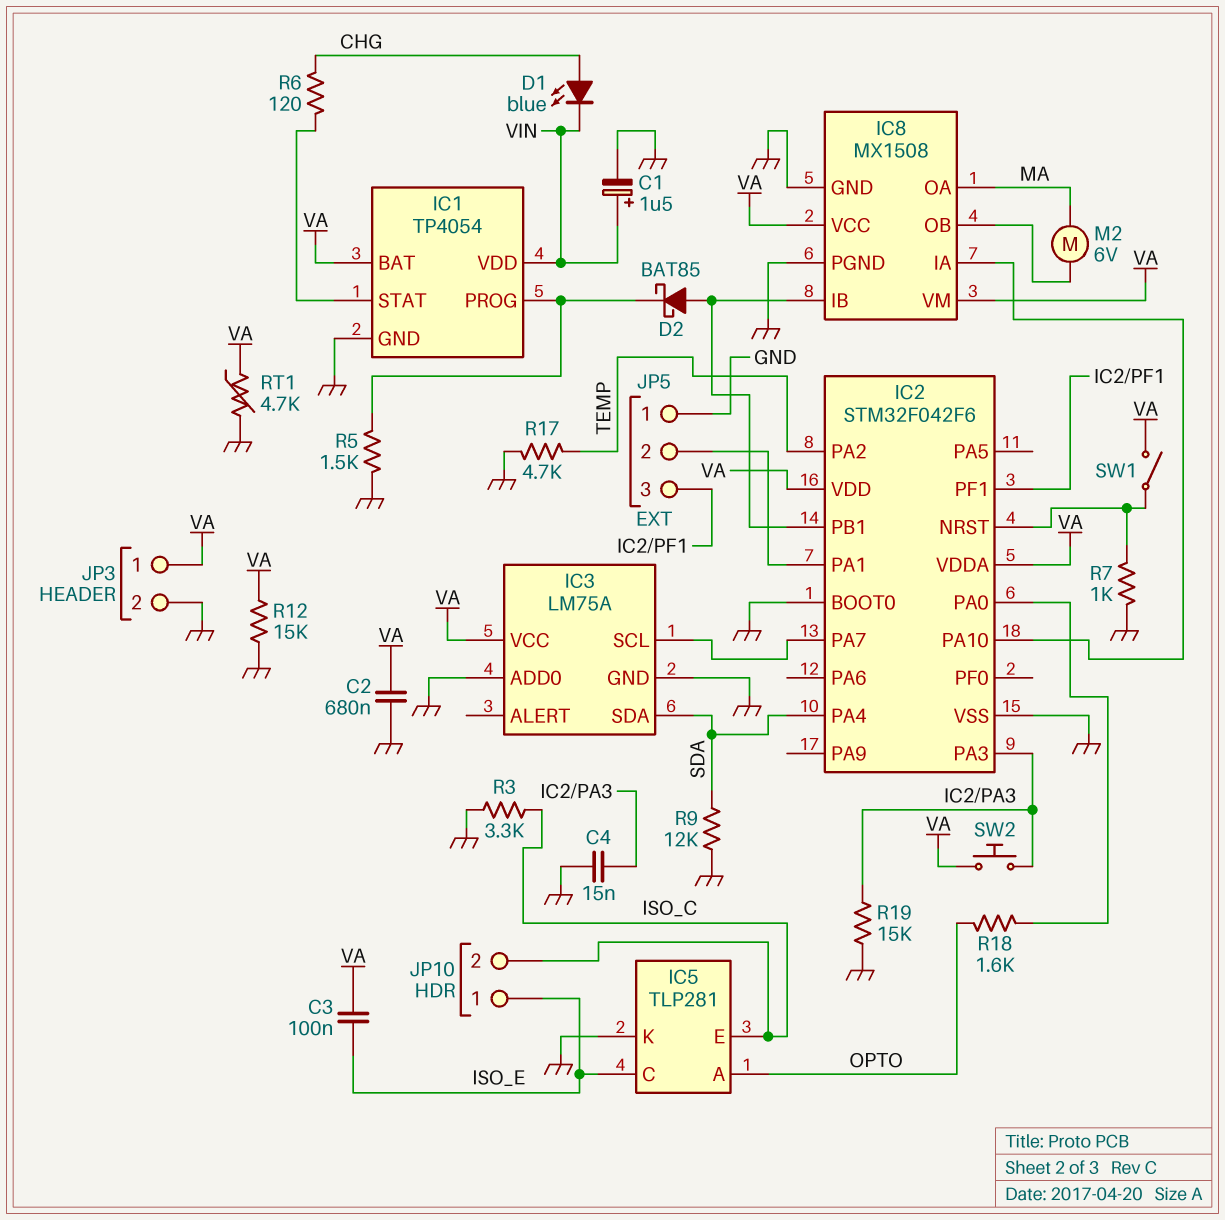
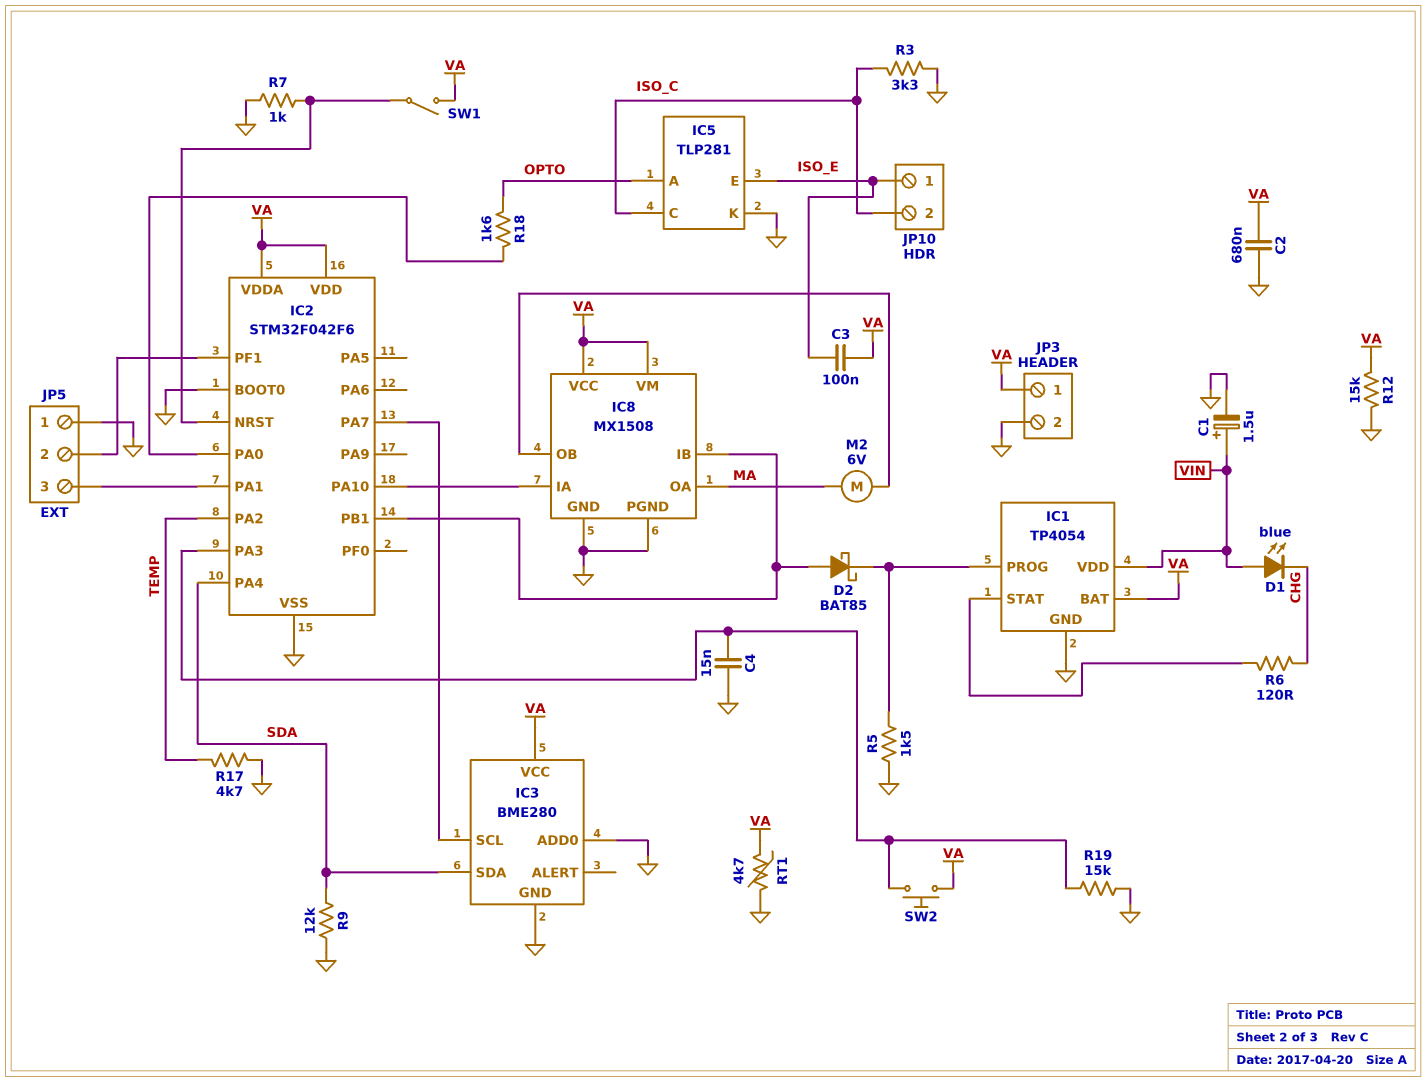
D1: LED blue (A CHG, K VIN) -> LED blue (A VIN, K CHG)
IC3: LM75A -> BME280
IC5 pin C: ISO_E -> ISO_C
IC5 pin E: ISO_C -> ISO_E
JP5 pin 2: IC2/PA1 -> IC2/PF1
JP5 pin 3: IC2/PF1 -> IC2/PA1

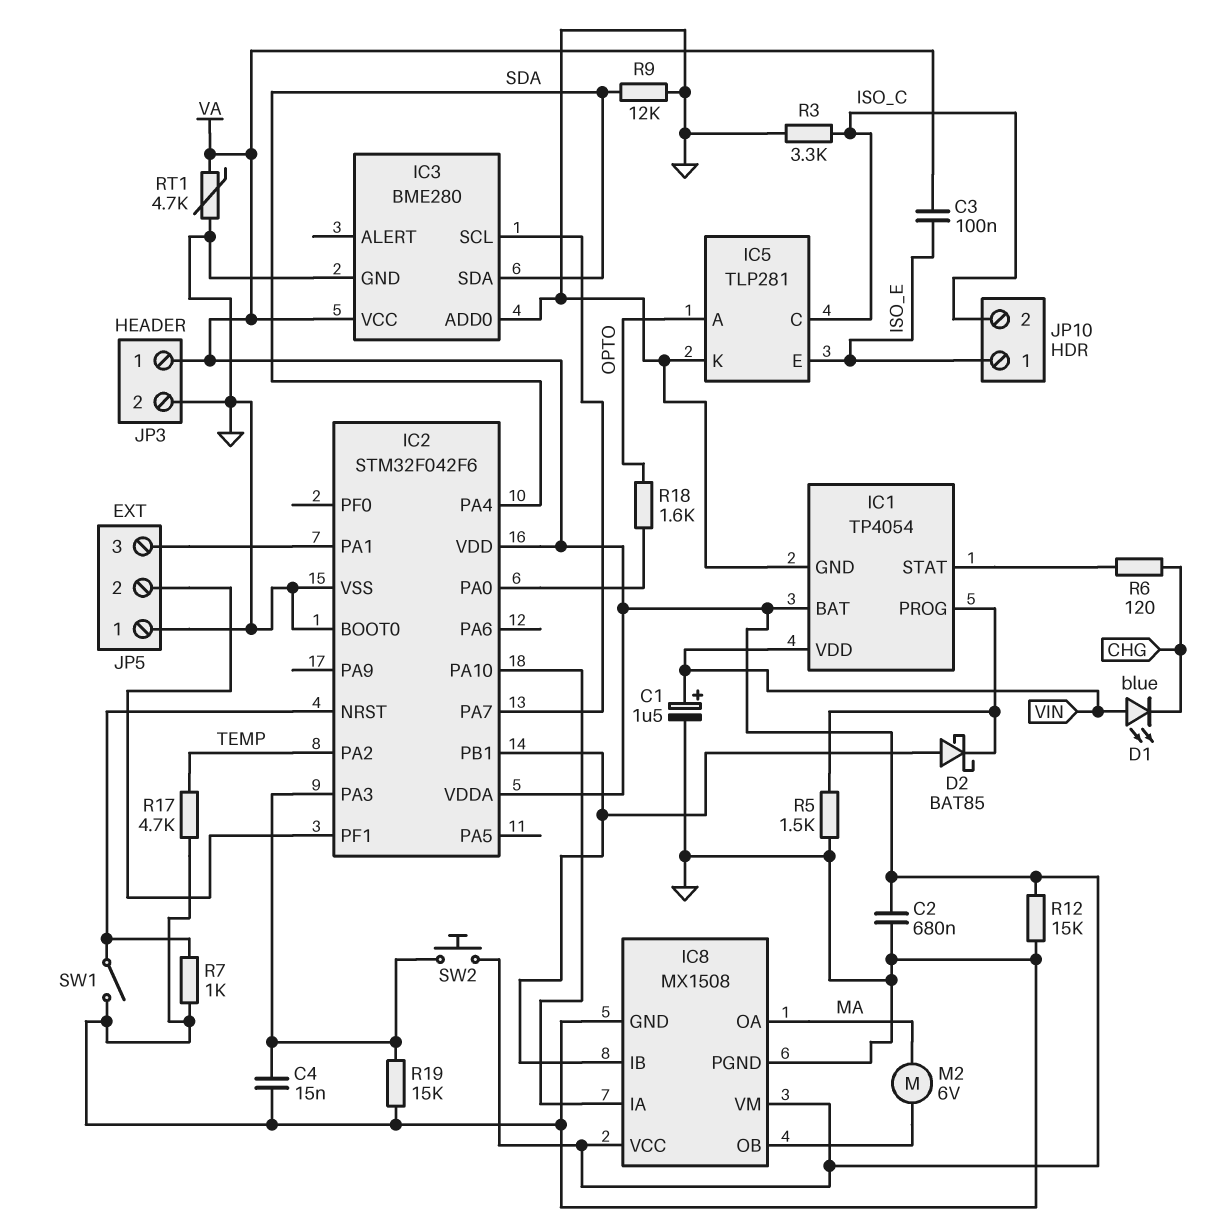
SW1: switch (IC2/NRST, VA) -> switch (GND, IC2/NRST)

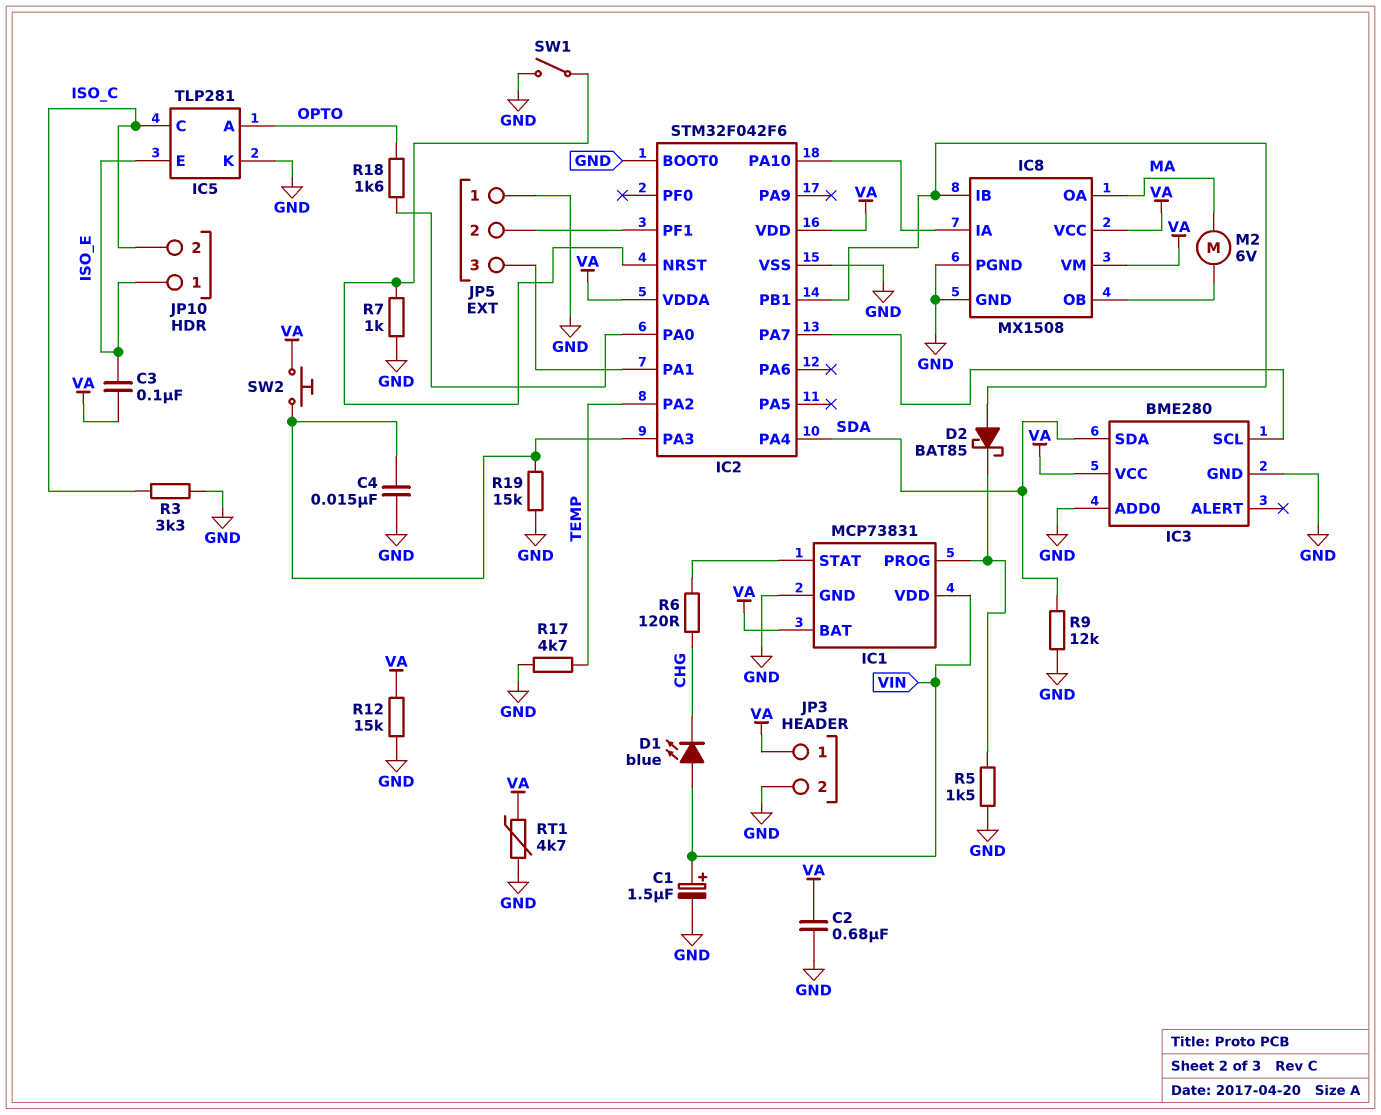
IC1: TP4054 -> MCP73831

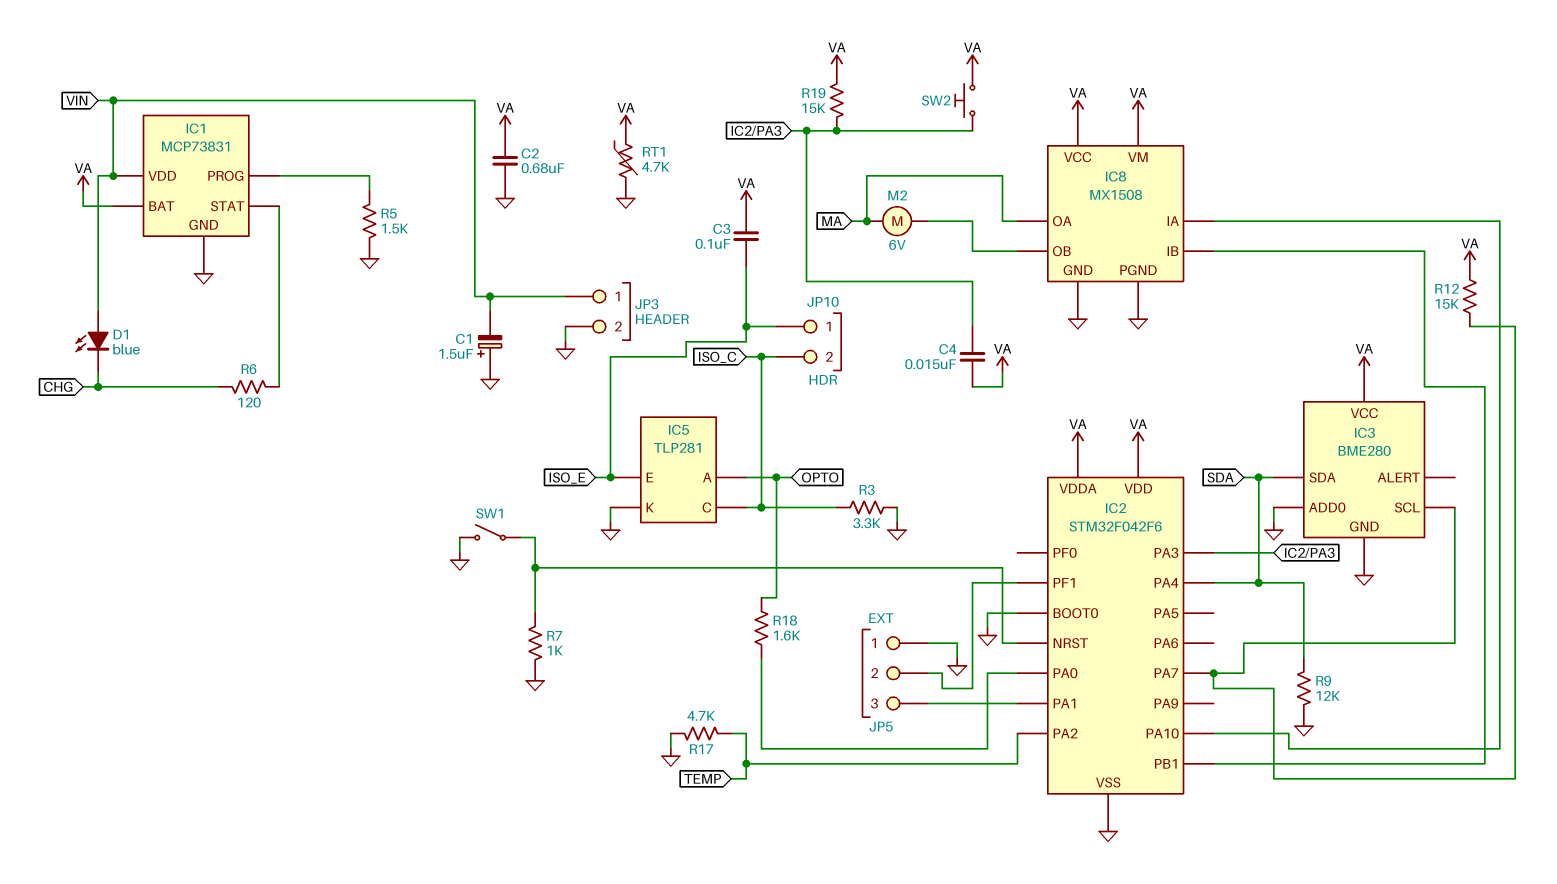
C1: 1.5uF (plus VIN, minus GND) -> 1.5uF (plus GND, minus VIN)
C4: 15nF (GND, IC2/PA3) -> 15nF (IC2/PA3, VA)
D2: schottky BAT85 (A IC2/PB1, K IC1/PROG) -> none
JP3 pin 1: VA -> VIN
R12: 15k (GND, VA) -> 15k (IC2/PA7, VA)
R19: 15k (GND, IC2/PA3) -> 15k (IC2/PA3, VA)

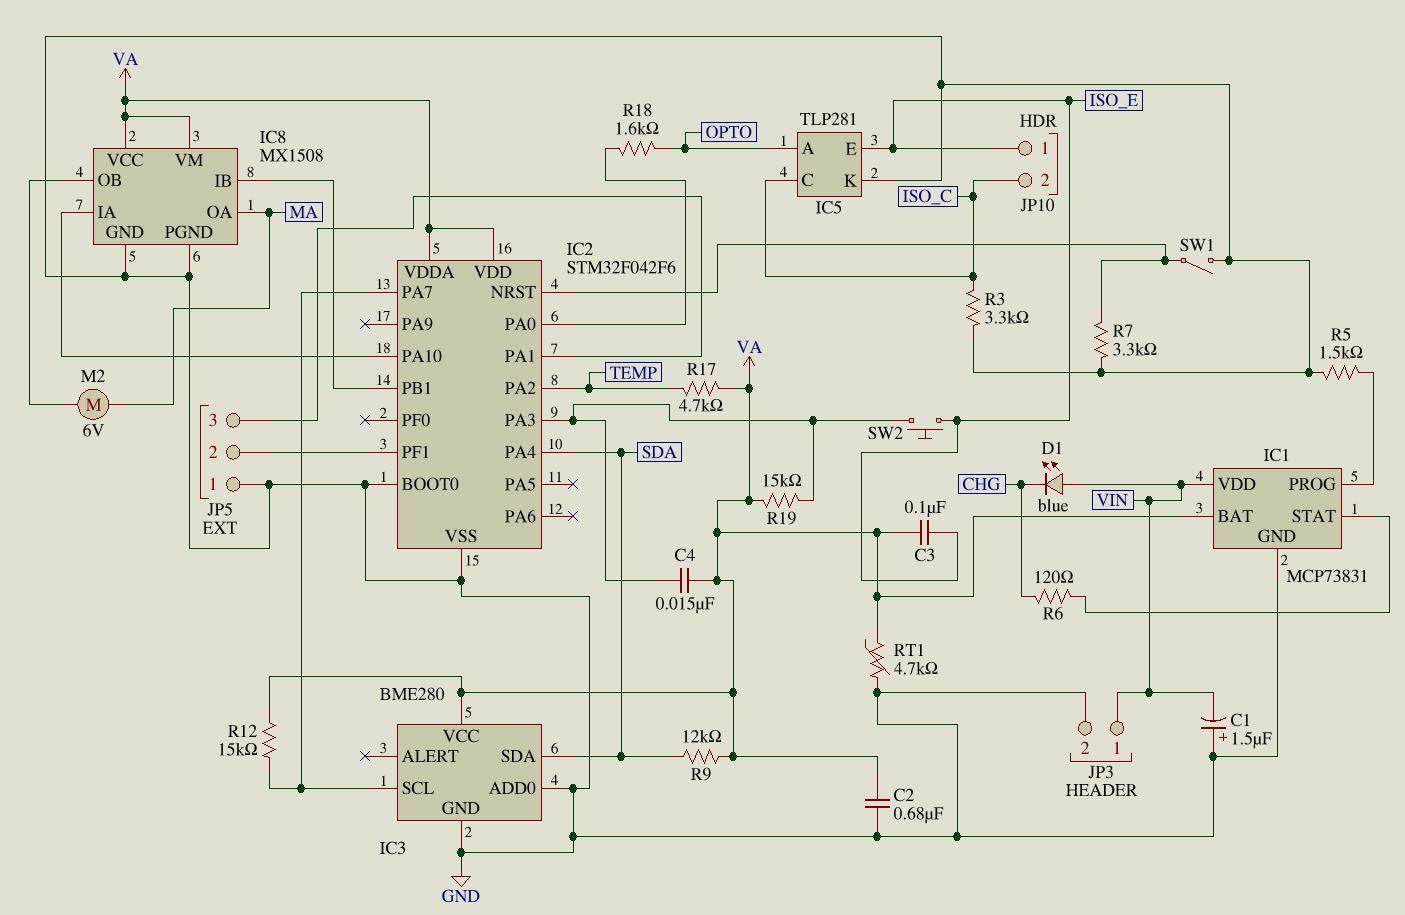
R7: 1k (GND, IC2/NRST) -> 3.3k (GND, IC2/NRST)
R9: 12k (GND, SDA) -> 12k (SDA, VA)
R17: 4.7k (GND, TEMP) -> 4.7k (TEMP, VA)
SW2: button (IC2/PA3, VA) -> button (IC2/PA3, ISO_E)

